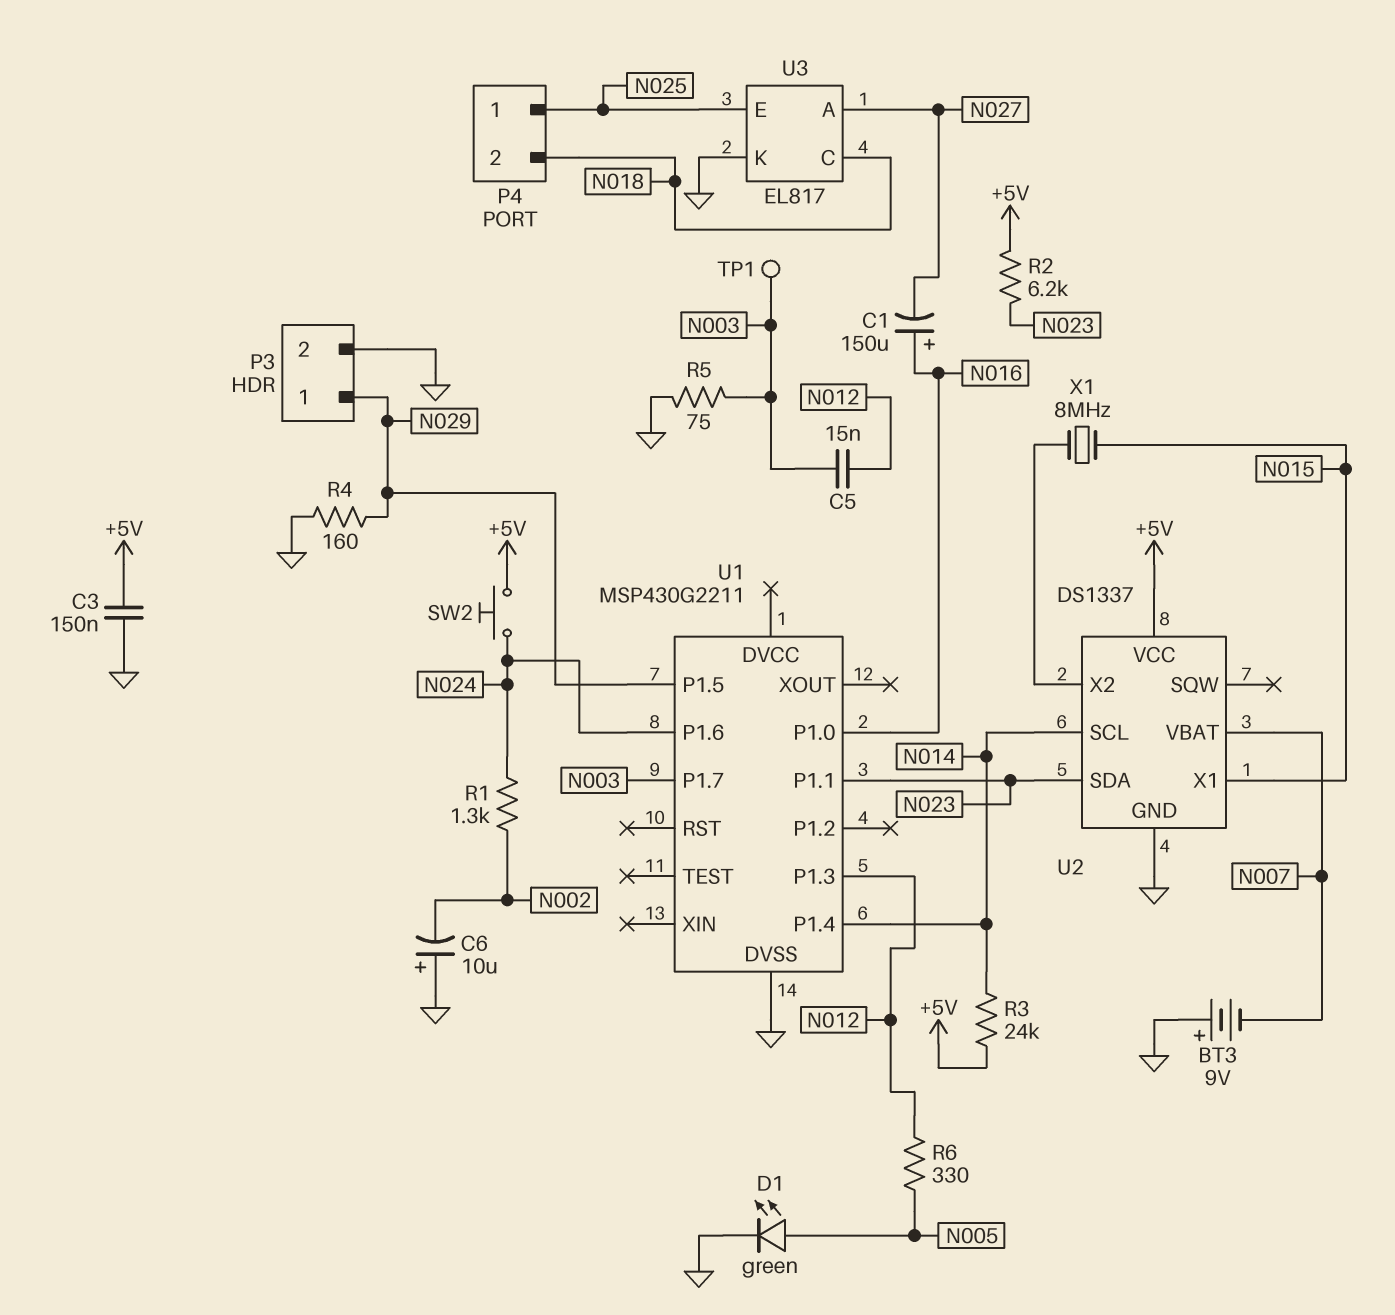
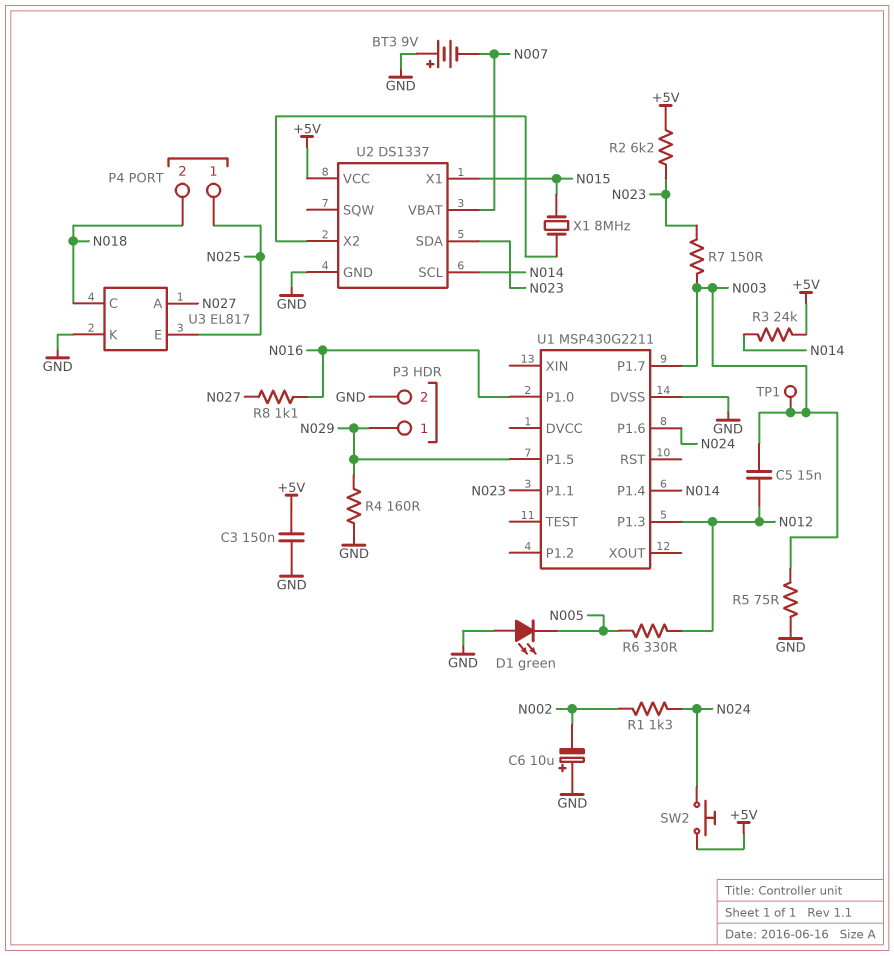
C1: 150uF (plus N016, minus N027) -> none
D1: LED green (A N005, K GND) -> LED green (A GND, K N005)
R7: none -> 150 (N003, N023)
R8: none -> 1.1k (N016, N027)

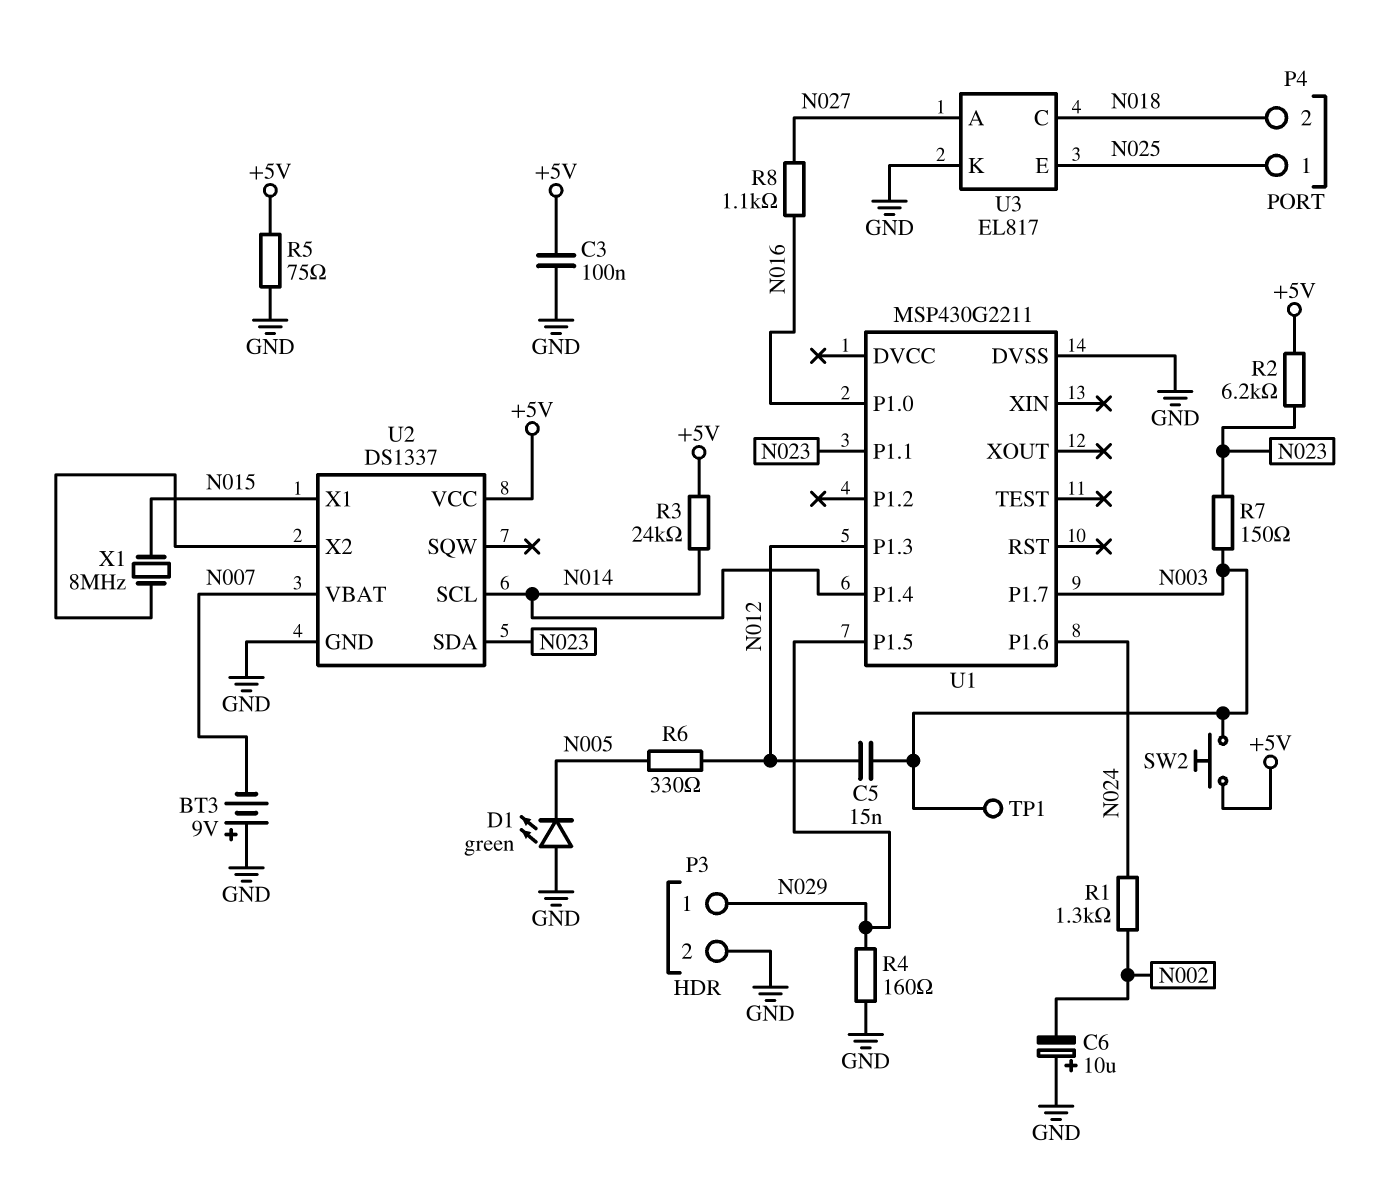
C3: 150nF (+5V, GND) -> 100nF (+5V, GND)
R5: 75 (GND, N003) -> 75 (+5V, GND)
SW2: button (+5V, N024) -> button (+5V, N003)

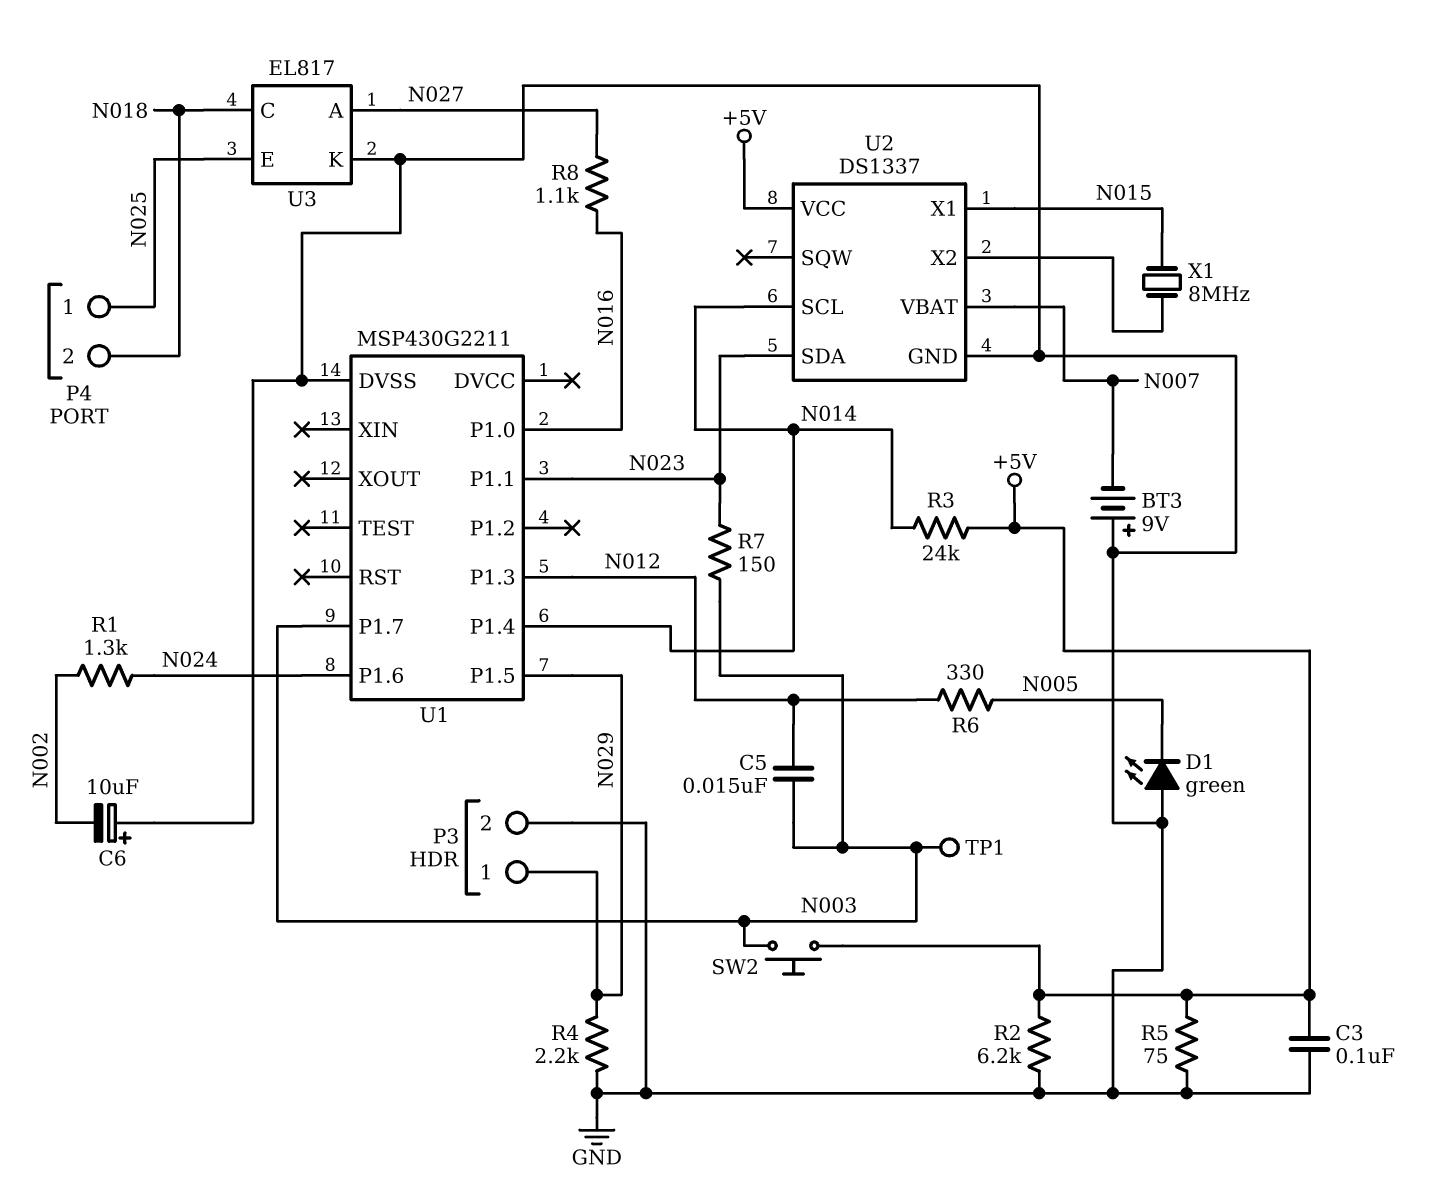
R2: 6.2k (+5V, N023) -> 6.2k (+5V, GND)
R4: 160 (GND, N029) -> 2.2k (GND, N029)

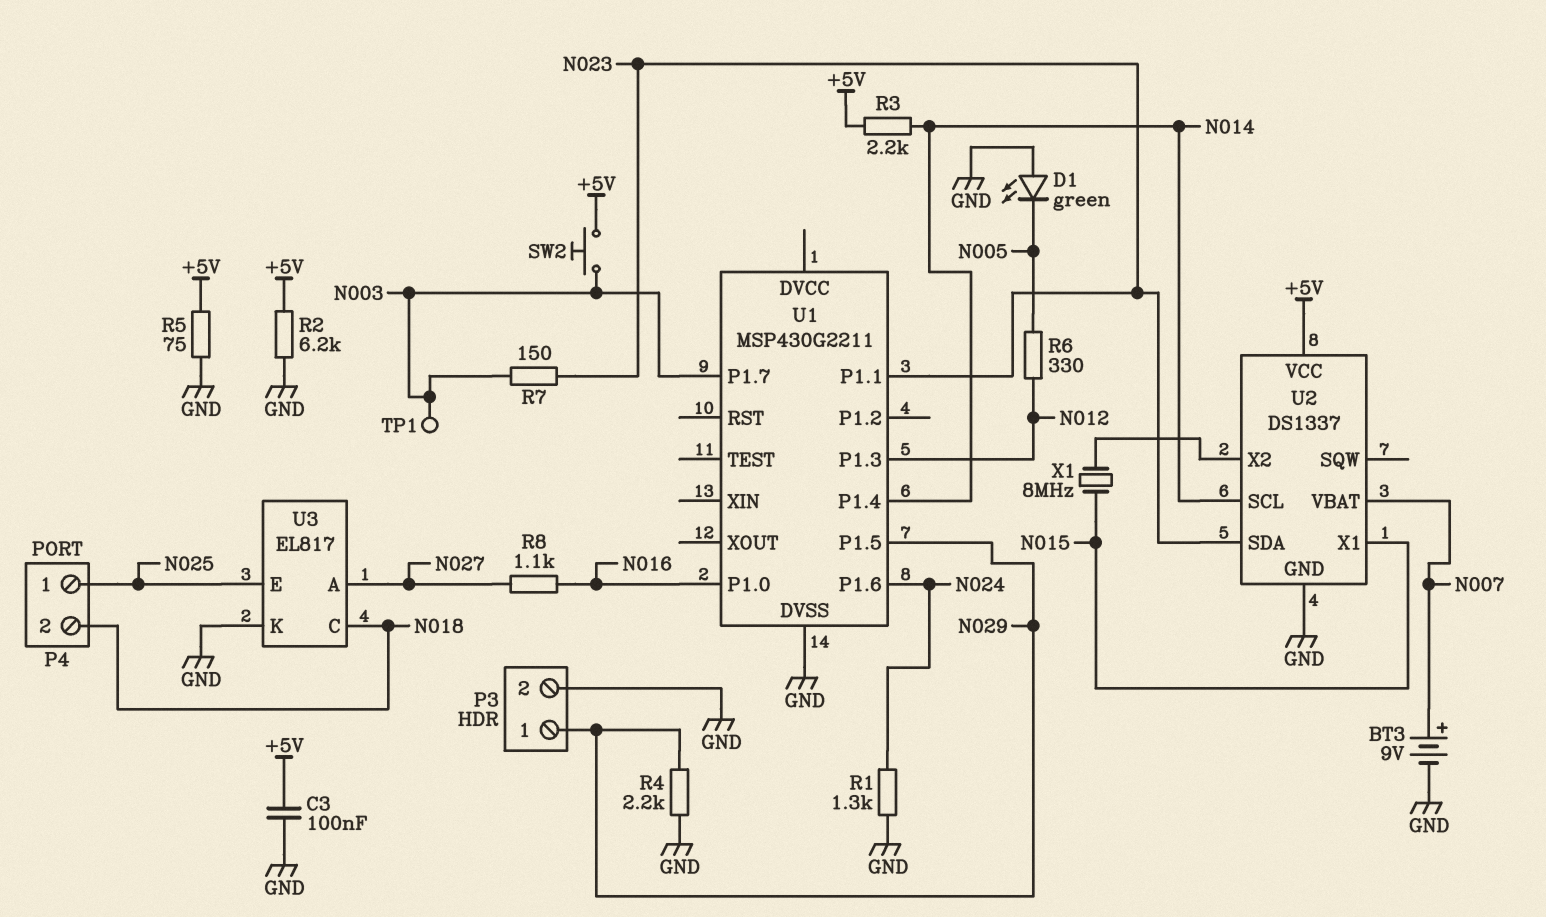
BT3: 9V (plus GND, minus N007) -> 9V (plus N007, minus GND)
C5: 15nF (N003, N012) -> none
C6: 10uF (plus GND, minus N002) -> none
R1: 1.3k (N002, N024) -> 1.3k (GND, N024)
R3: 24k (+5V, N014) -> 2.2k (+5V, N014)

